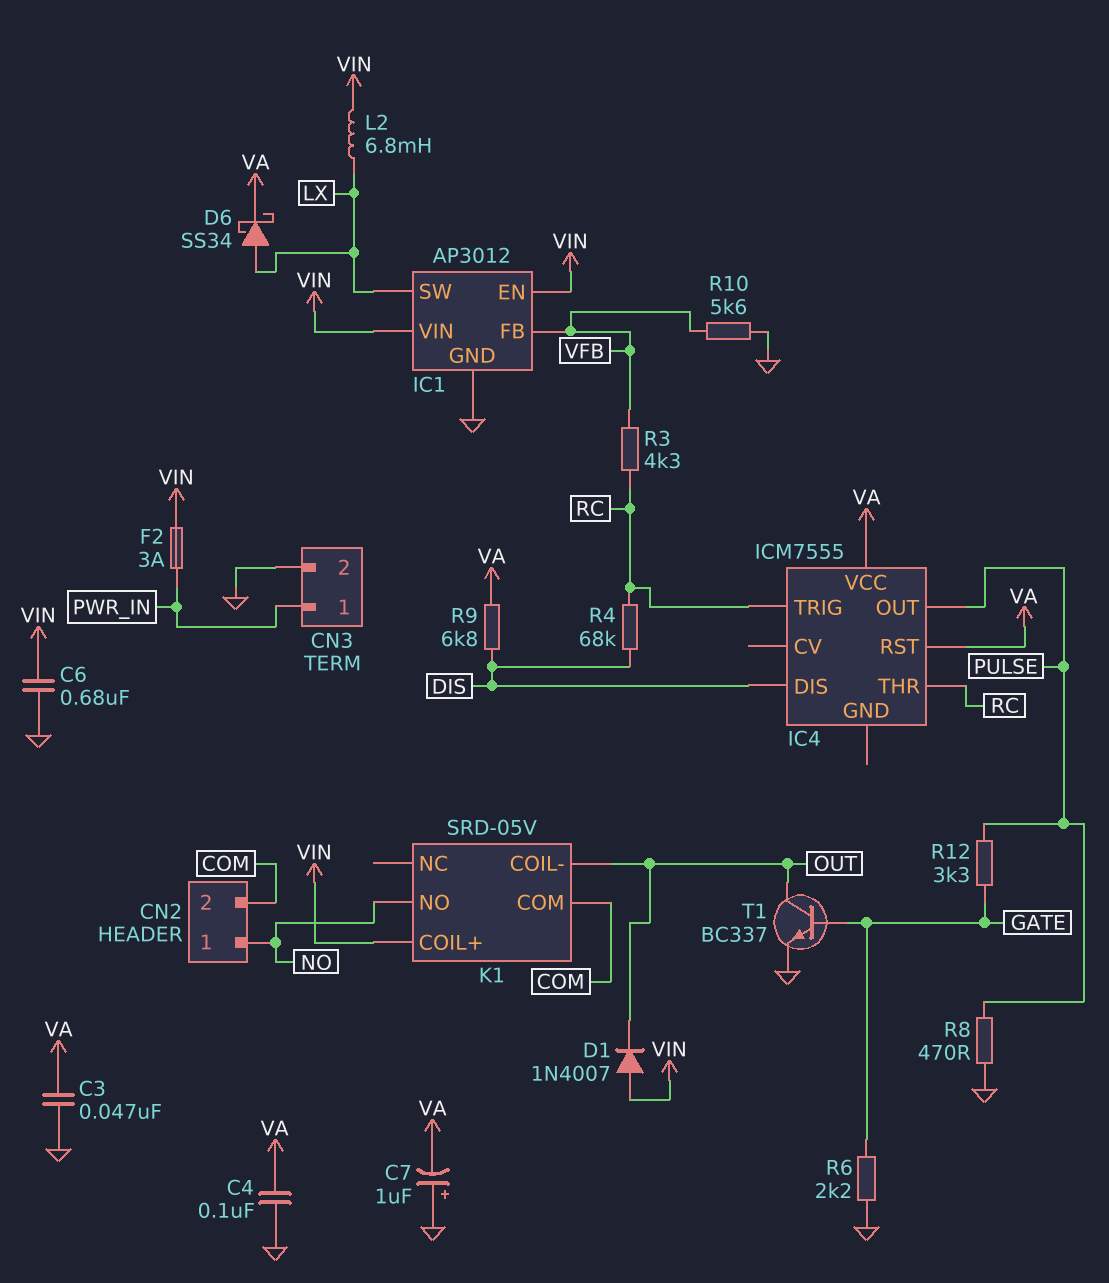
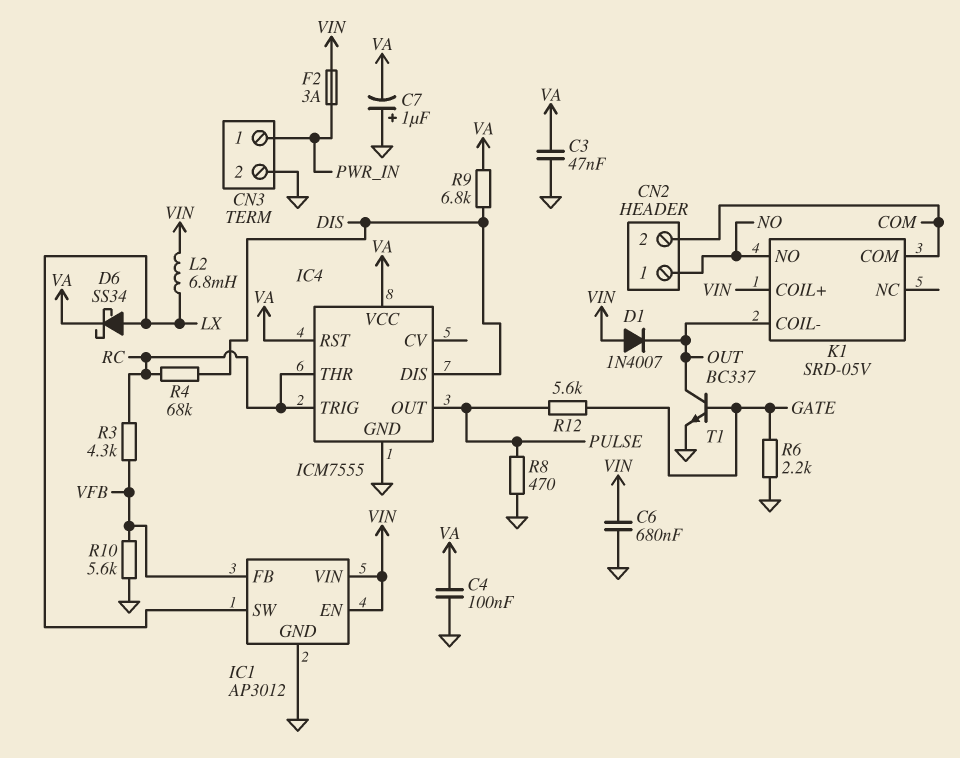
IC4 pin GND: none -> GND
R12: 3.3k (GATE, PULSE) -> 5.6k (GATE, PULSE)

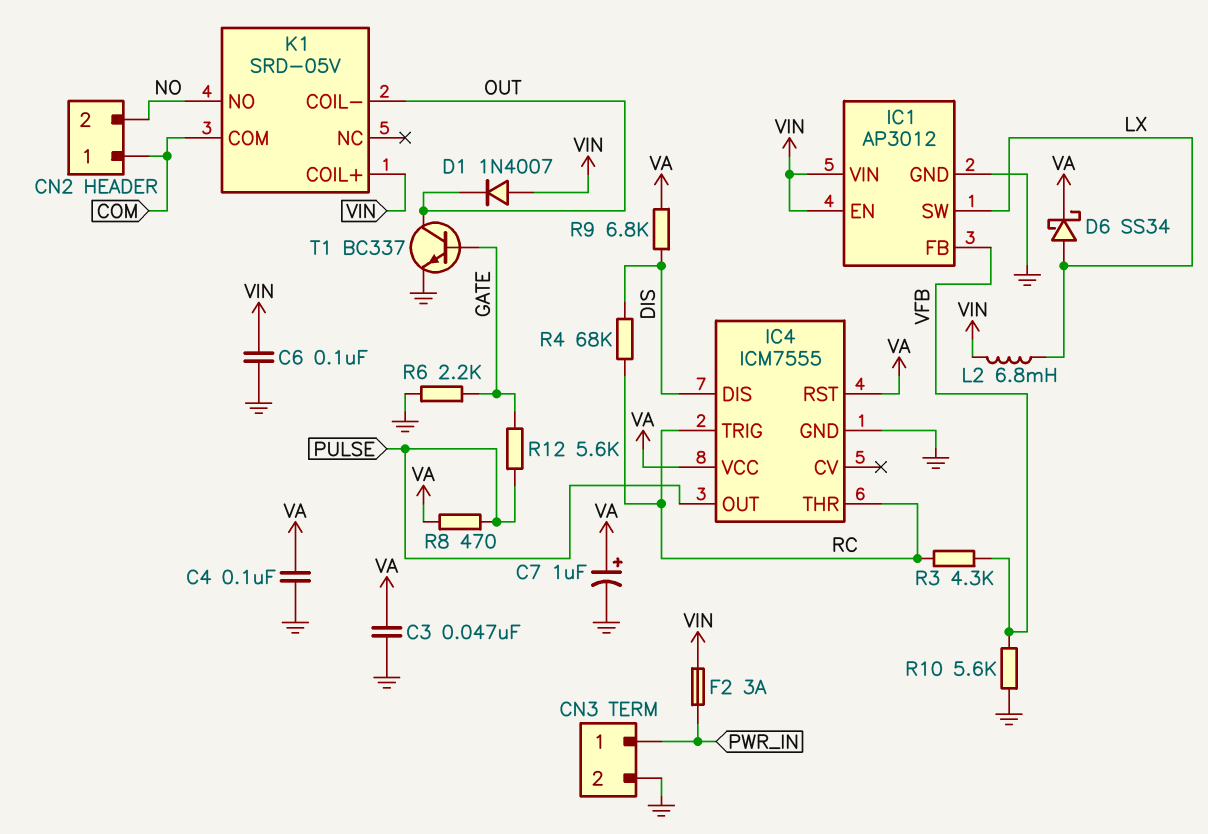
C6: 680nF (GND, VIN) -> 100nF (GND, VIN)
C7: 1uF (plus GND, minus VA) -> 1uF (plus VA, minus GND)
CN2 pin 1: NO -> COM
CN2 pin 2: COM -> NO
R8: 470 (GND, PULSE) -> 470 (PULSE, VA)

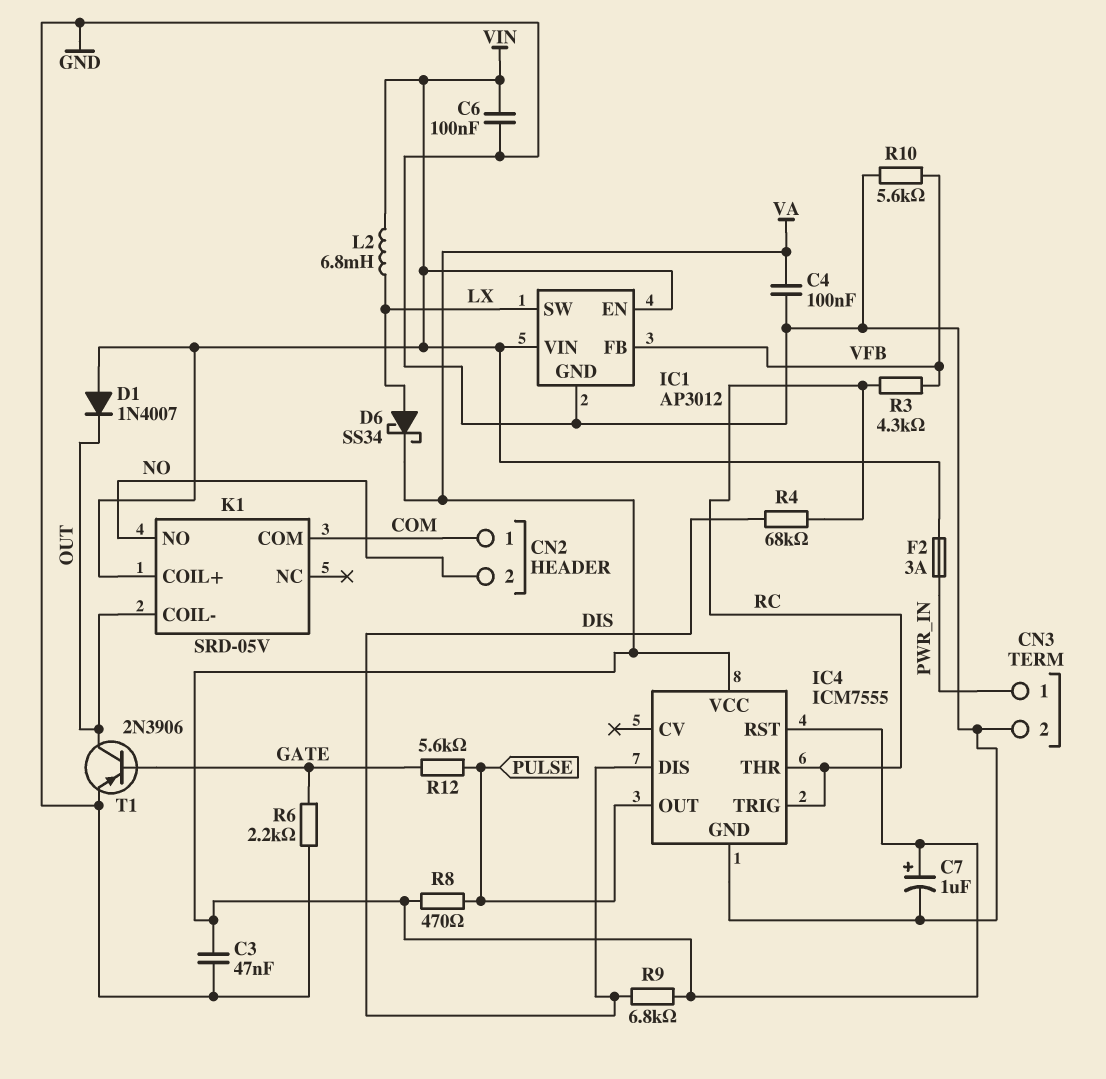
T1: NPN BC337 (B GATE, C OUT, E GND) -> PNP 2N3906 (B GATE, C OUT, E GND)

